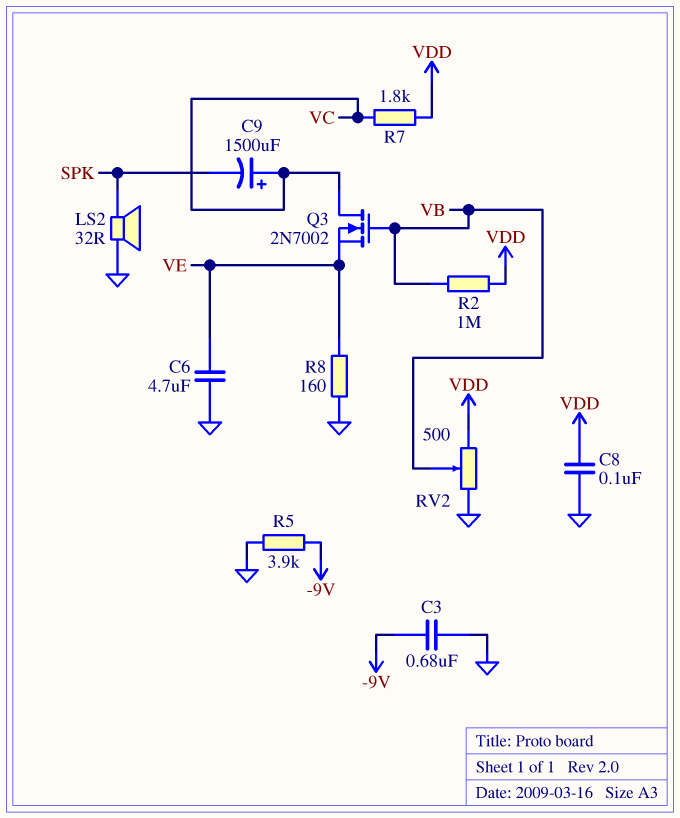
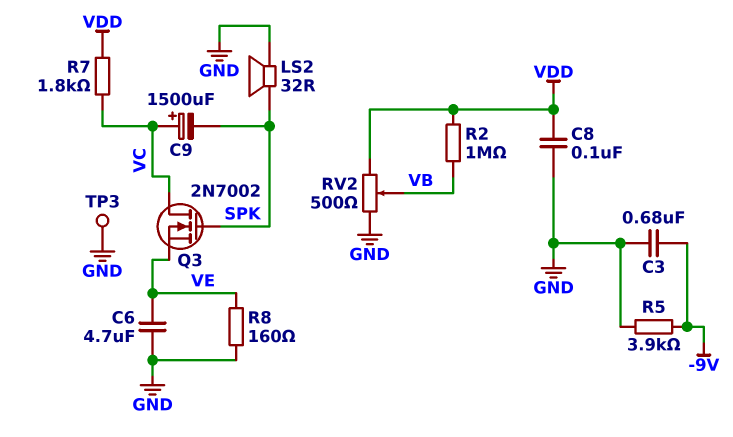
Q3: NMOS 2N7002 (G VB, D VC, S VE) -> NMOS 2N7002 (G SPK, D VC, S VE)
TP3: none -> test point (GND)

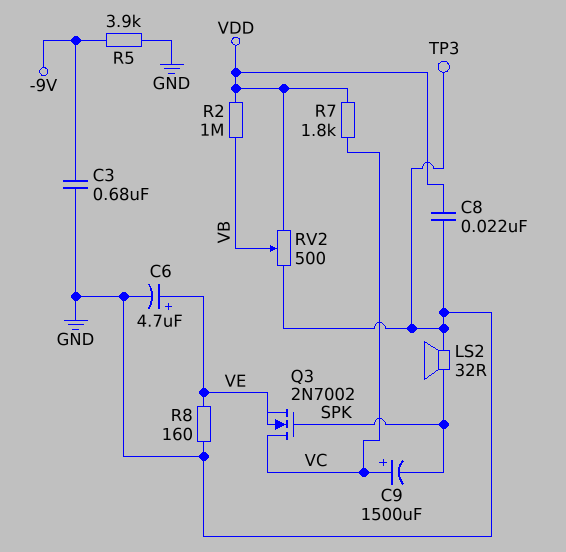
C6: 4.7uF (GND, VE) -> 4.7uF (plus VE, minus GND)
C8: 100nF (GND, VDD) -> 22nF (GND, VDD)

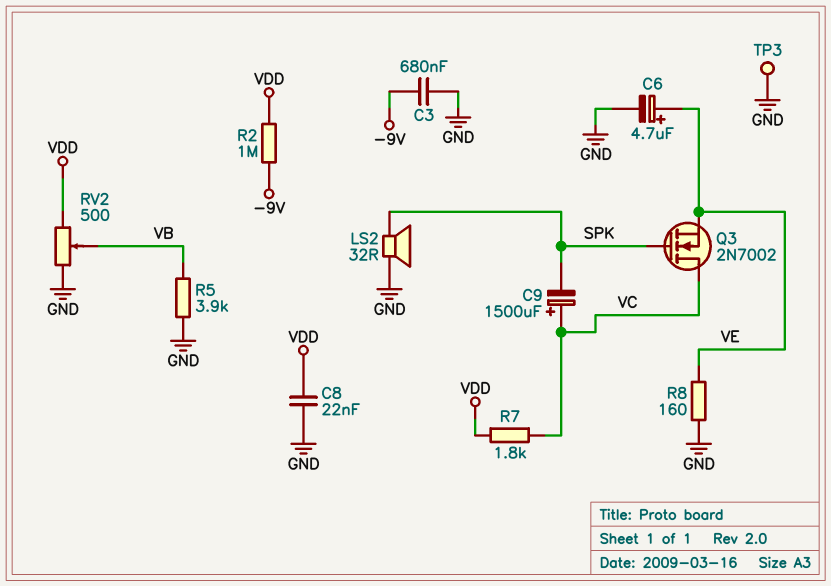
R2: 1M (VB, VDD) -> 1M (-9V, VDD)
R5: 3.9k (-9V, GND) -> 3.9k (GND, VB)

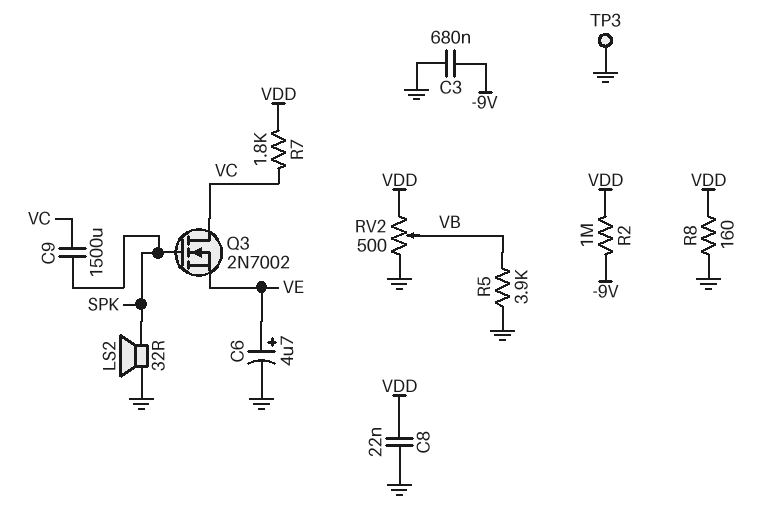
C9: 1500uF (plus VC, minus SPK) -> 1500uF (SPK, VC)
R8: 160 (GND, VE) -> 160 (GND, VDD)

